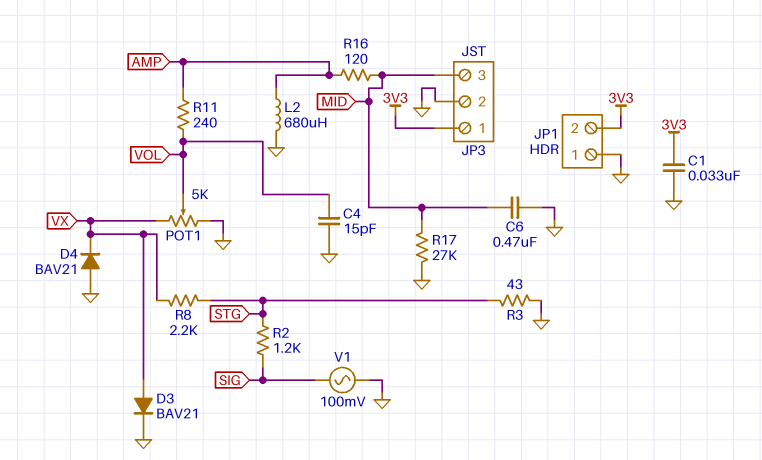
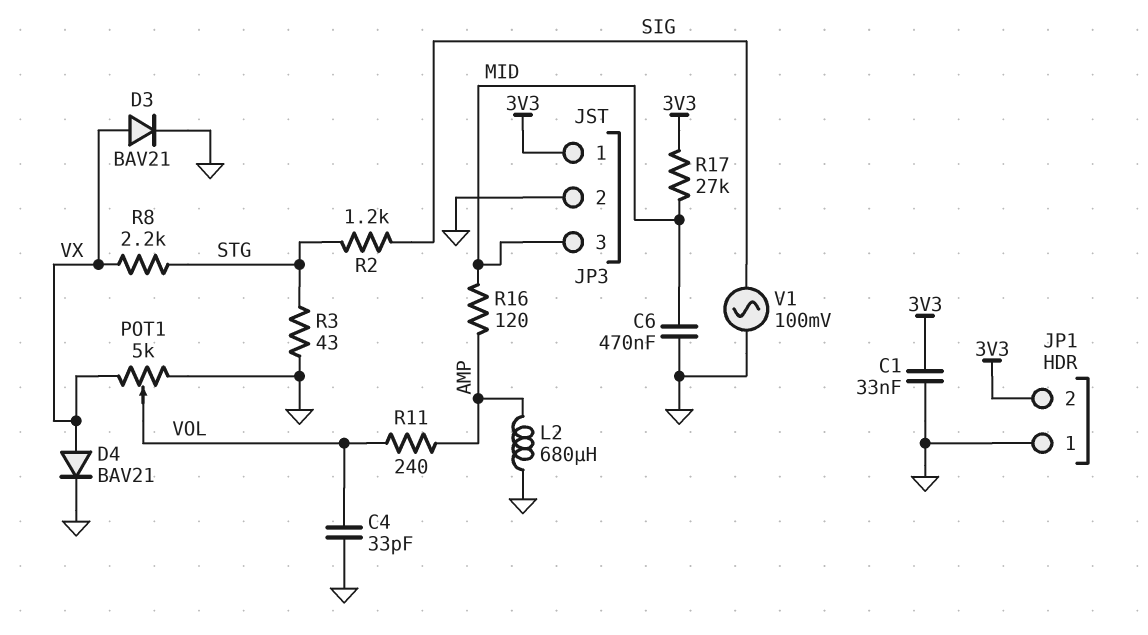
C4: 15pF (GND, VOL) -> 33pF (GND, VOL)
D4: diode BAV21 (A GND, K VX) -> diode BAV21 (A VX, K GND)
R17: 27k (GND, MID) -> 27k (3V3, MID)

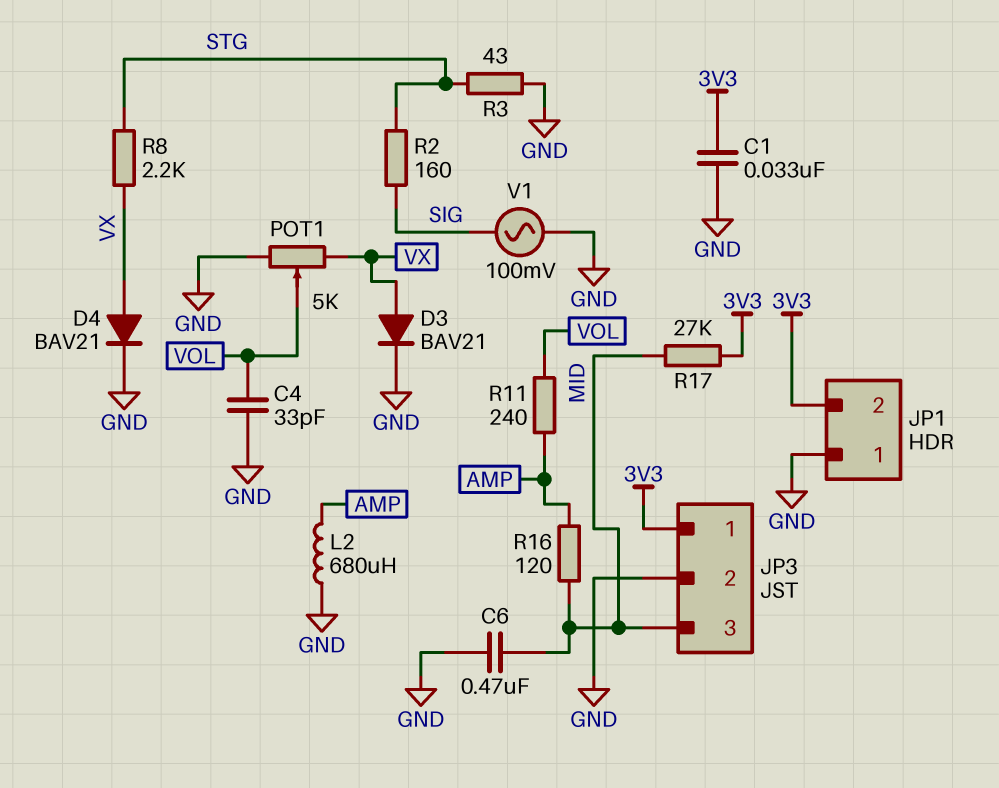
R2: 1.2k (SIG, STG) -> 160 (SIG, STG)

